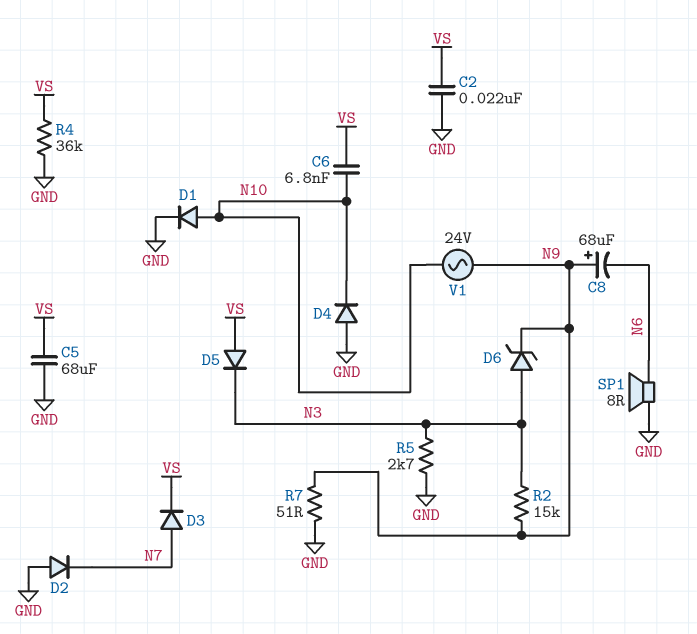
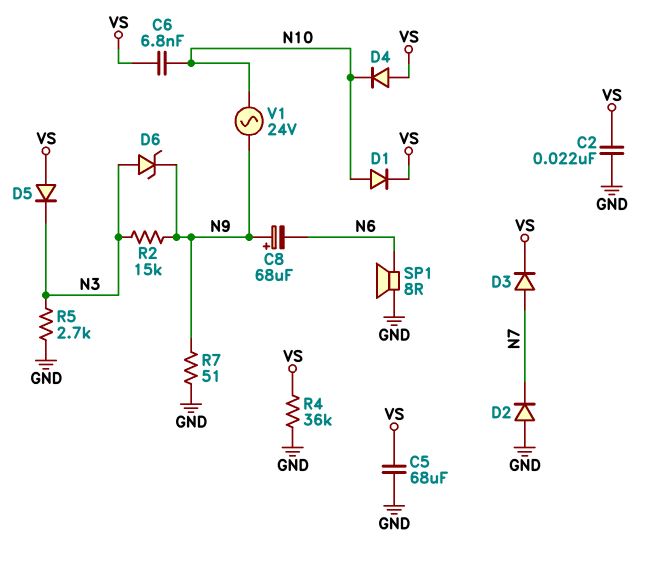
D1: diode (A N10, K GND) -> diode (A N10, K VS)
D4: diode (A GND, K N10) -> diode (A VS, K N10)

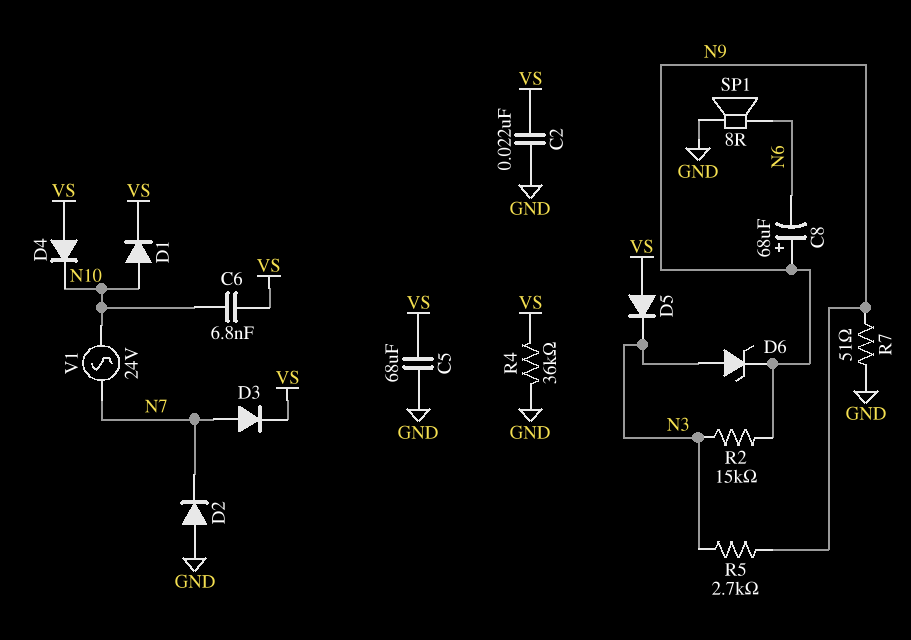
R5: 2.7k (GND, N3) -> 2.7k (N3, N9)
V1: AC 24V (N9, N10) -> AC 24V (N7, N10)

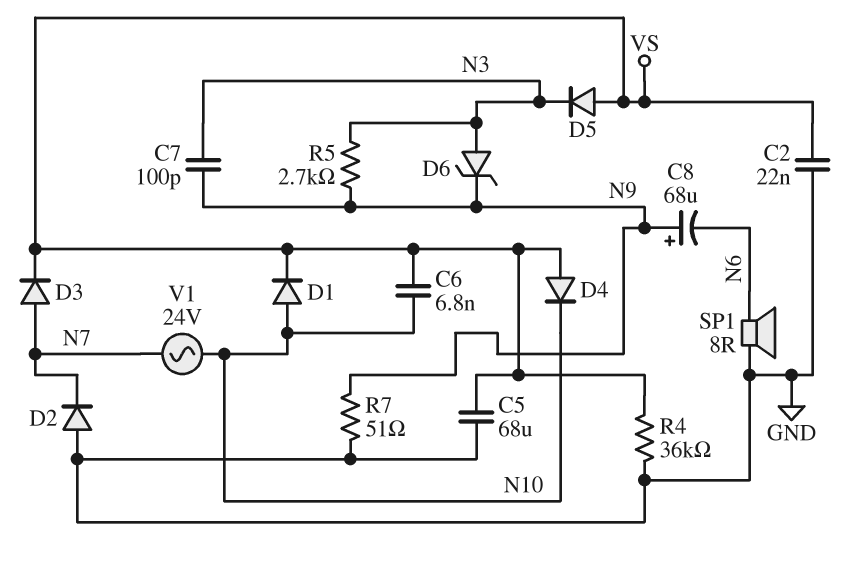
C7: none -> 100pF (N3, N9)
R2: 15k (N3, N9) -> none

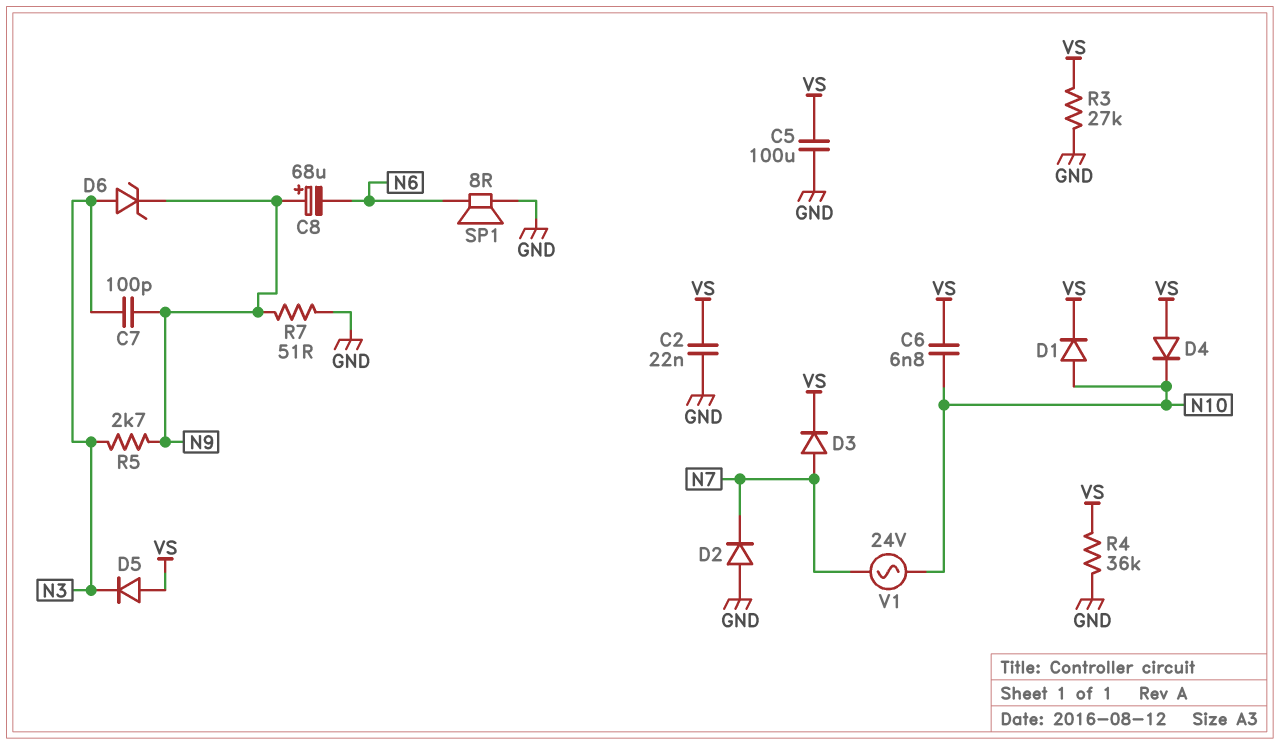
C5: 68uF (GND, VS) -> 100uF (GND, VS)
R3: none -> 27k (GND, VS)

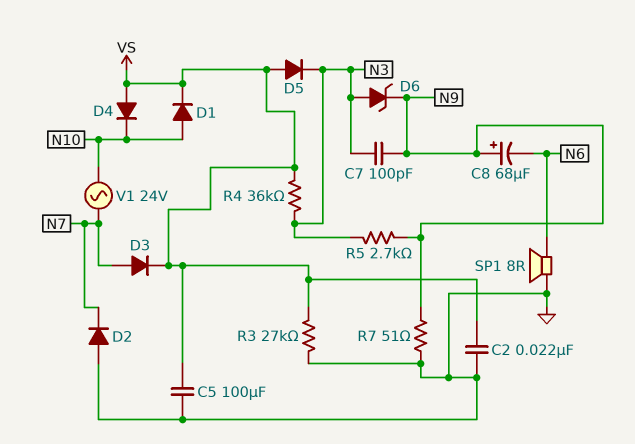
C6: 6.8nF (N10, VS) -> none
R4: 36k (GND, VS) -> 36k (N3, VS)

